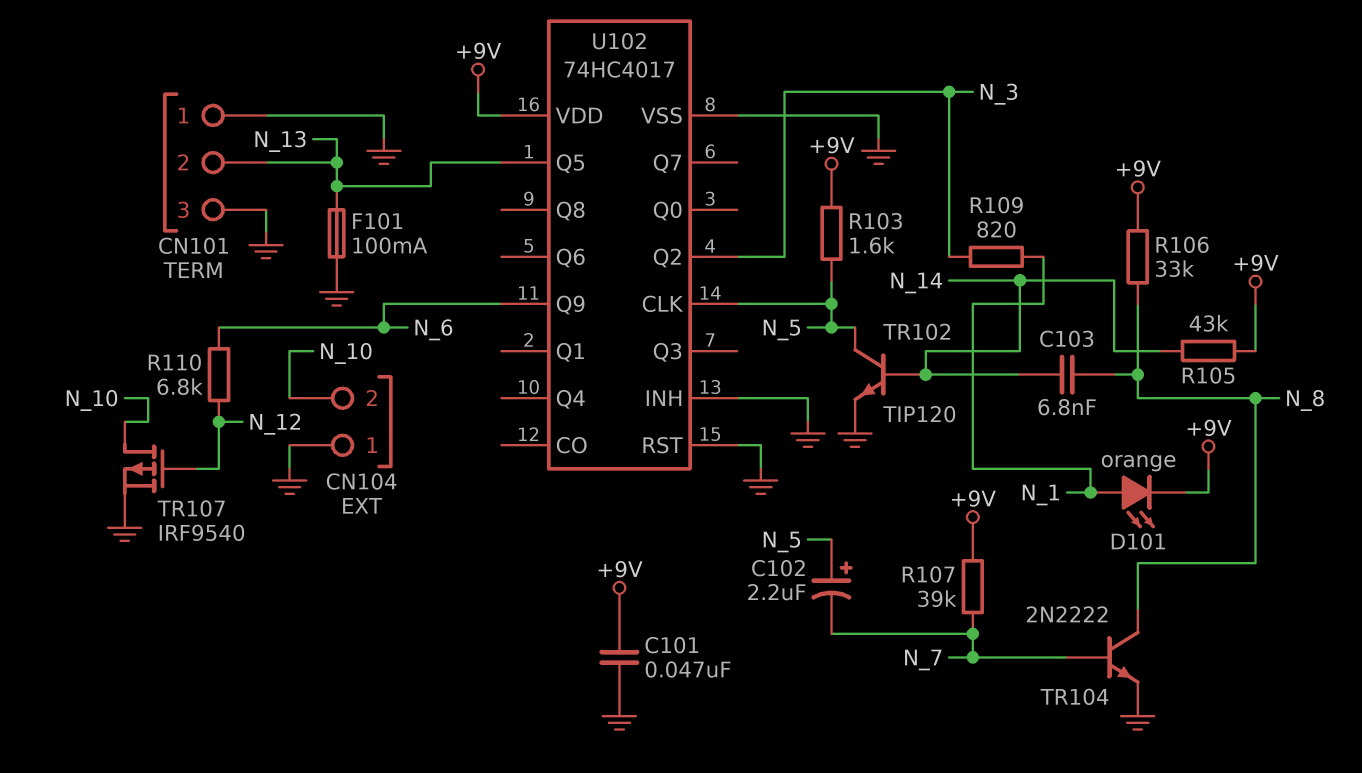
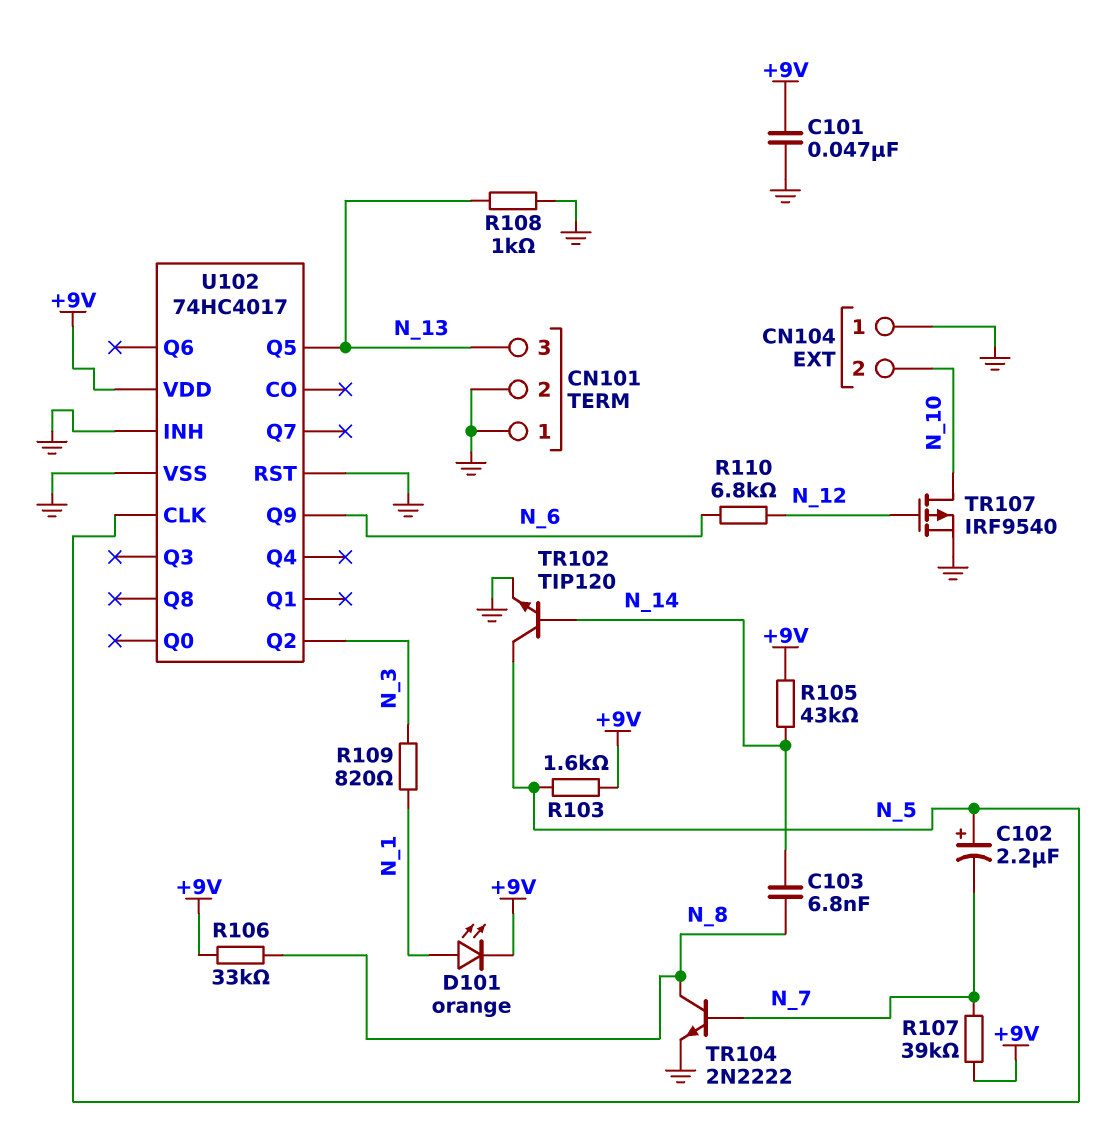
CN101 pin 2: N_13 -> GND
CN101 pin 3: GND -> N_13
F101: 100mA (GND, N_13) -> none
R108: none -> 1k (GND, N_13)

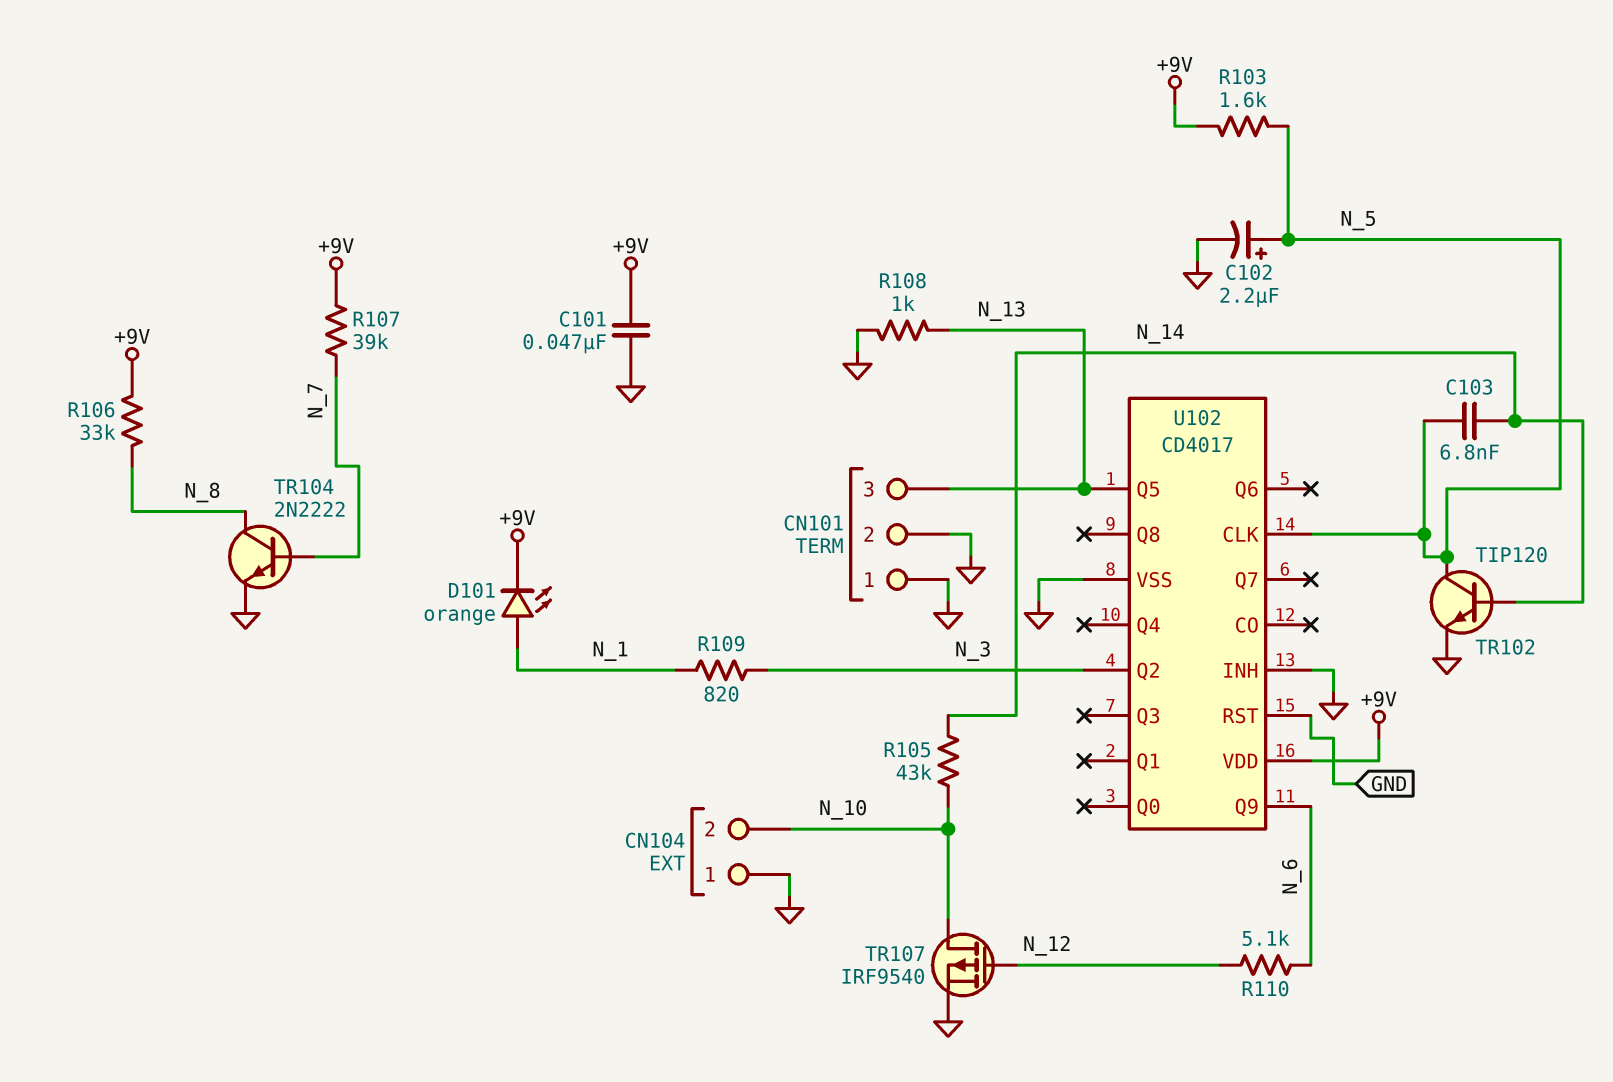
C102: 2.2uF (plus N_5, minus N_7) -> 2.2uF (plus N_5, minus GND)
C103: 6.8nF (N_8, N_14) -> 6.8nF (N_5, N_14)
R105: 43k (+9V, N_14) -> 43k (N_10, N_14)
R110: 6.8k (N_6, N_12) -> 5.1k (N_6, N_12)
U102: 74HC4017 -> CD4017

